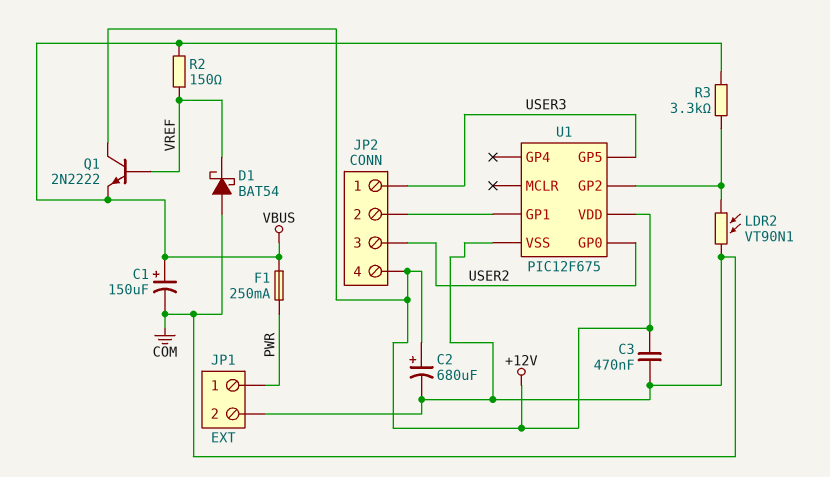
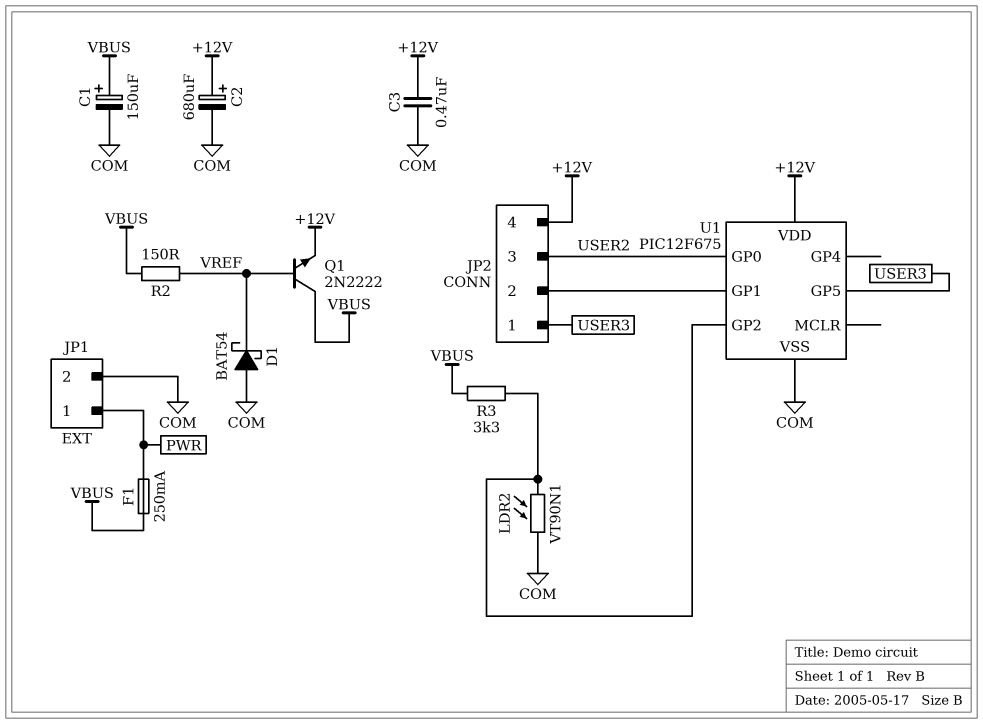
Q1: NPN 2N2222 (B VREF, C +12V, E VBUS) -> NPN 2N2222 (B VREF, C VBUS, E +12V)

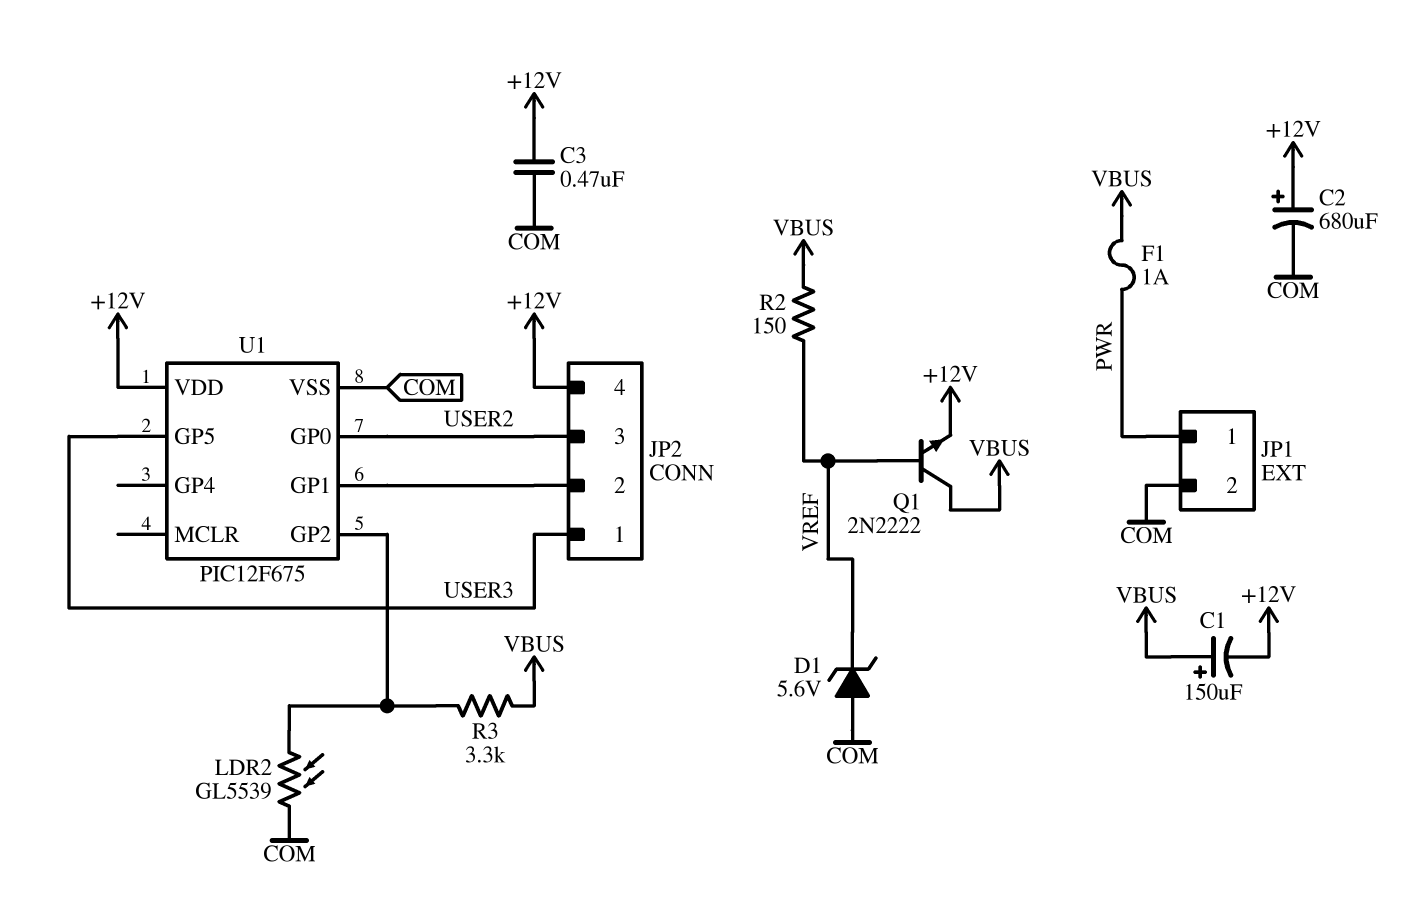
C1: 150uF (plus VBUS, minus COM) -> 150uF (plus VBUS, minus +12V)
D1: schottky BAT54 (A COM, K VREF) -> zener 5.6V (A COM, K VREF)
F1: 250mA (PWR, VBUS) -> 1A (PWR, VBUS)
LDR2: VT90N1 (COM, U1/GP2) -> GL5539 (COM, U1/GP2)

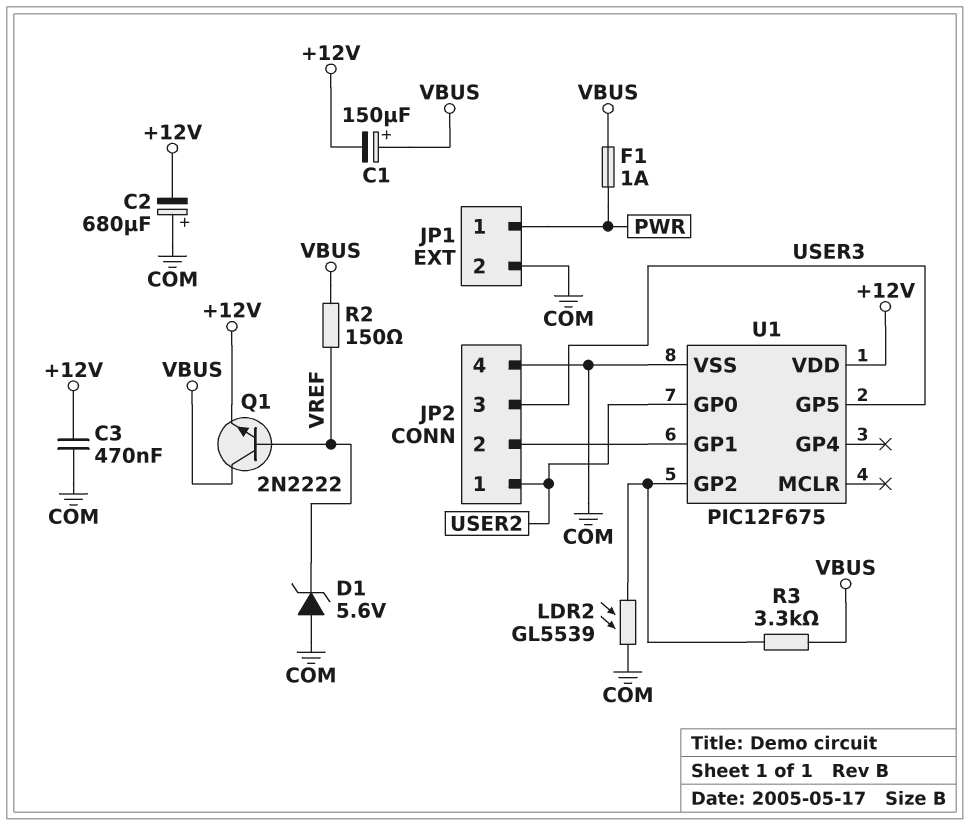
C2: 680uF (plus +12V, minus COM) -> 680uF (plus COM, minus +12V)
JP2 pin 1: USER3 -> USER2
JP2 pin 3: USER2 -> USER3
JP2 pin 4: +12V -> COM

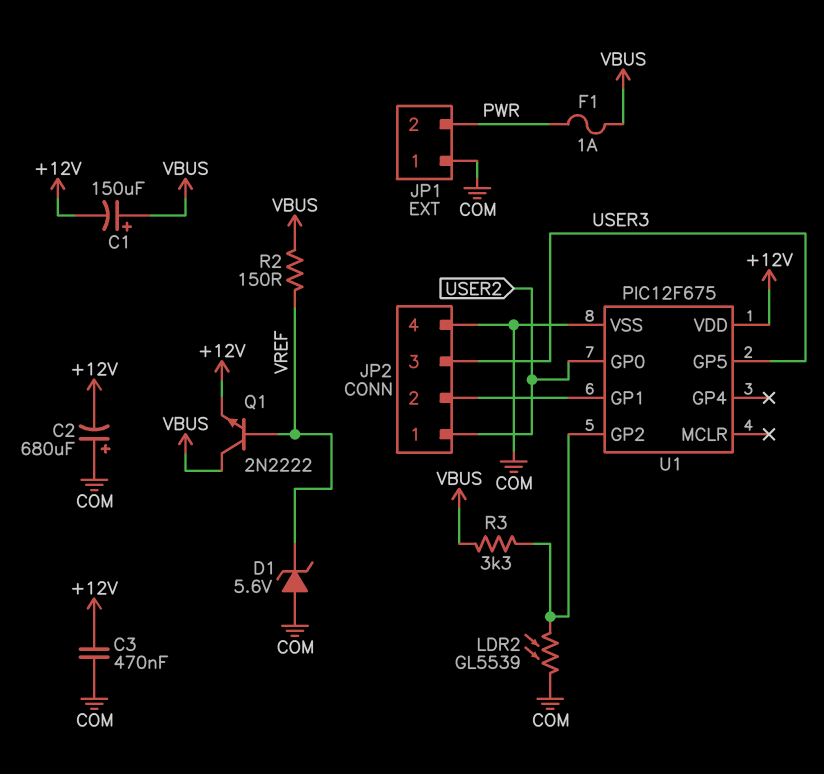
JP1 pin 1: PWR -> COM
JP1 pin 2: COM -> PWR

